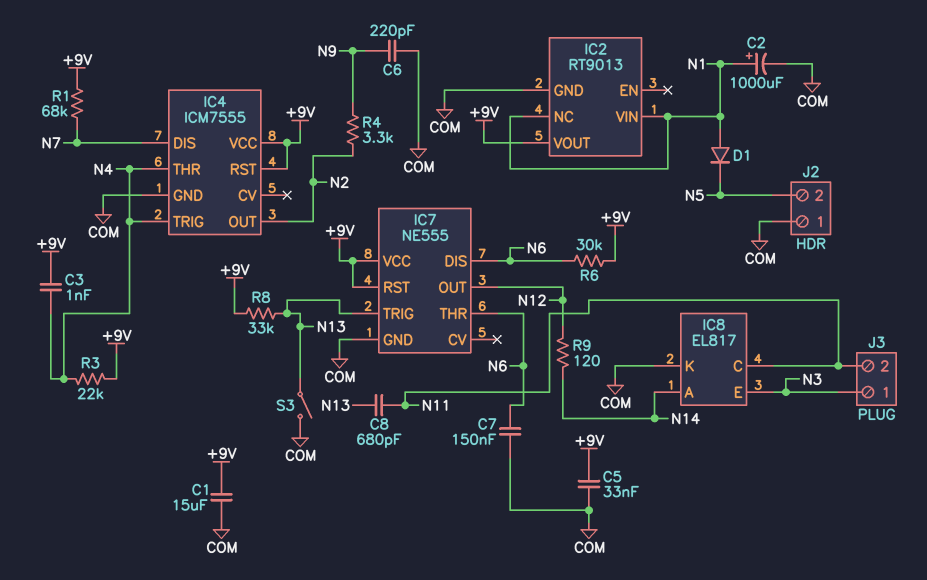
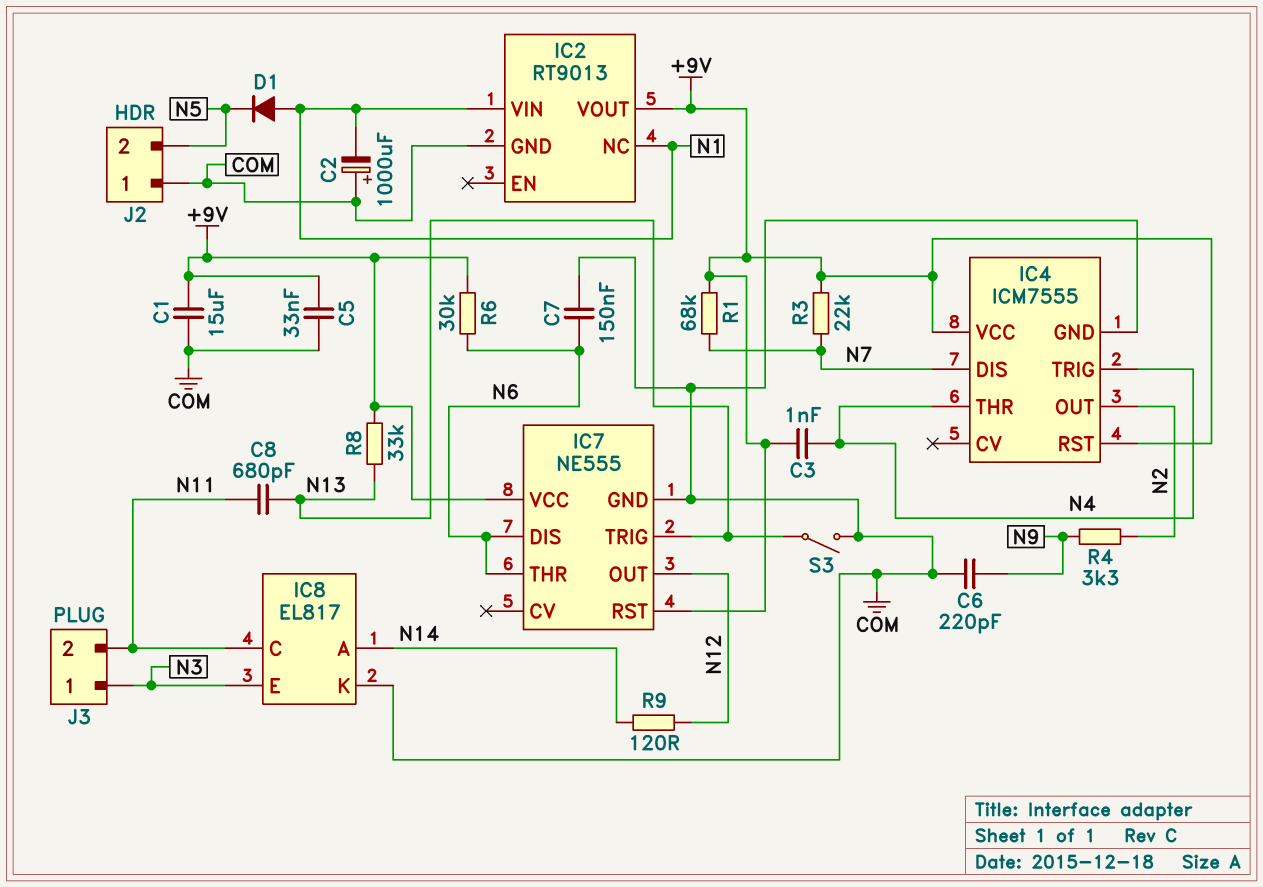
C2: 1000uF (plus N1, minus COM) -> 1000uF (plus COM, minus N1)
R3: 22k (+9V, N4) -> 22k (+9V, N7)

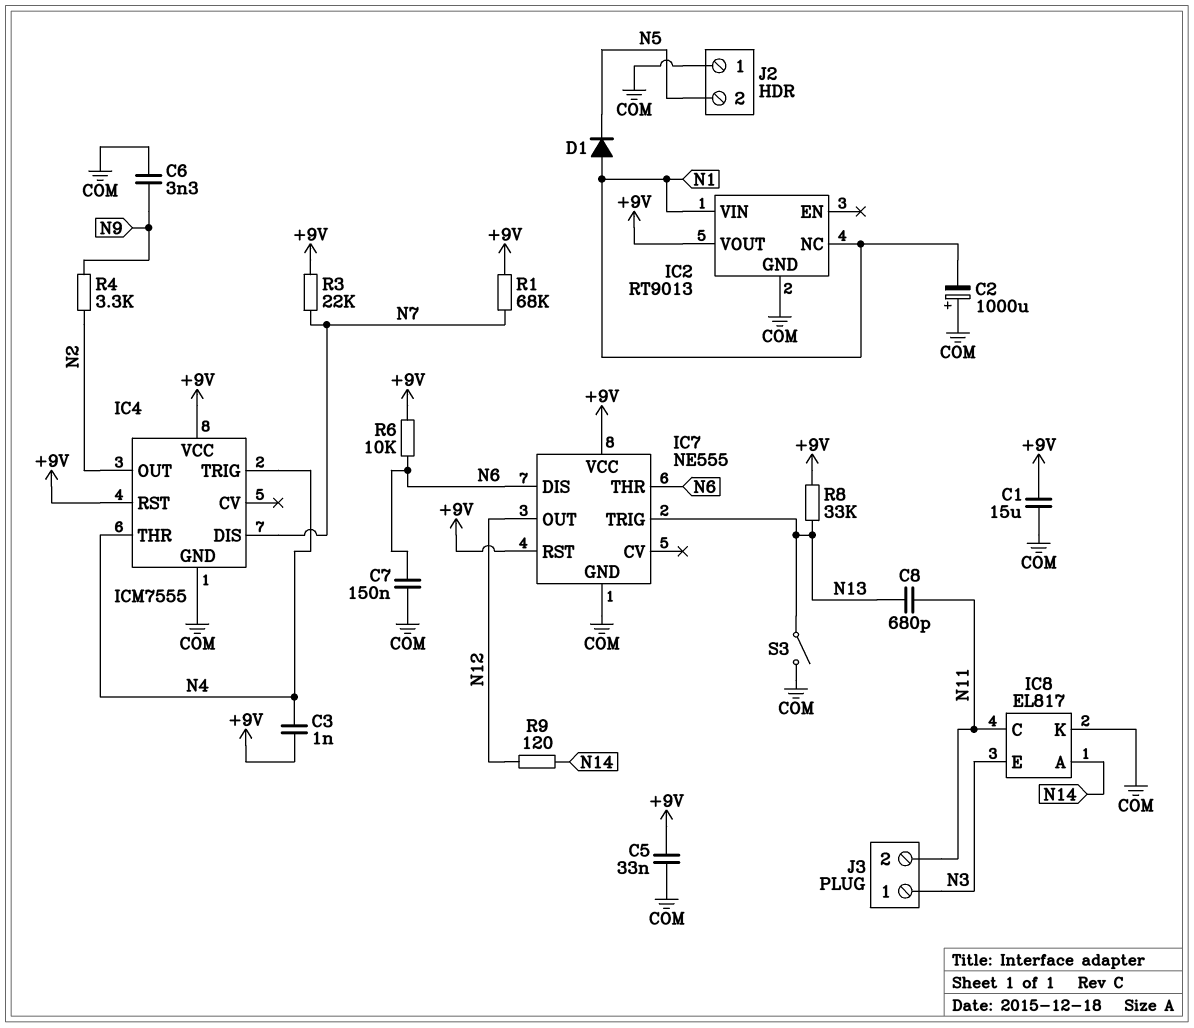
C6: 220pF (COM, N9) -> 3.3nF (COM, N9)
R6: 30k (+9V, N6) -> 10k (+9V, N6)

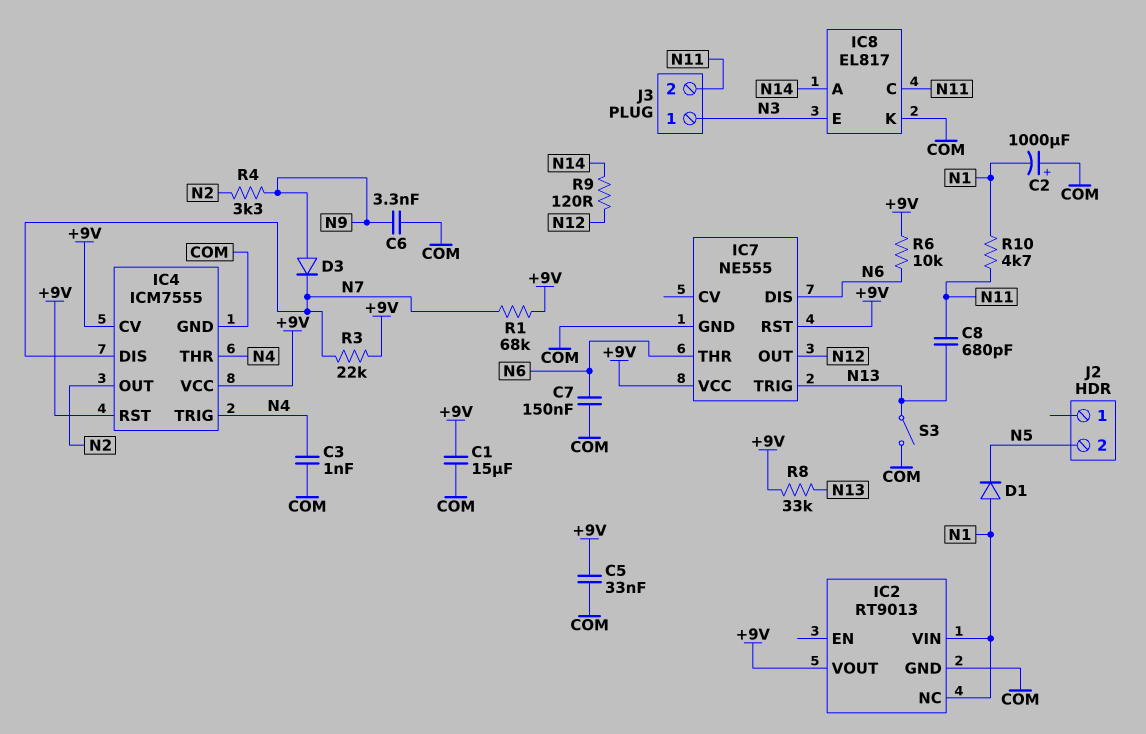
C3: 1nF (+9V, N4) -> 1nF (COM, N4)
D3: none -> diode (A N9, K N7)
IC4 pin CV: none -> +9V
J2 pin 1: COM -> none
R10: none -> 4.7k (N1, N11)

